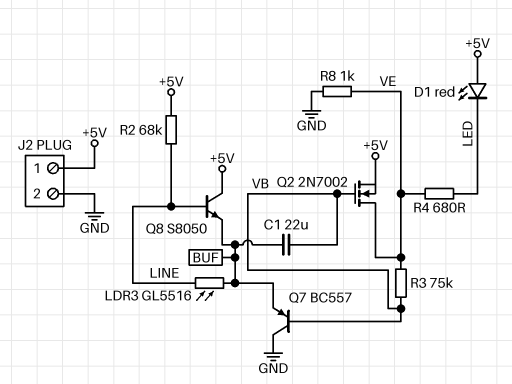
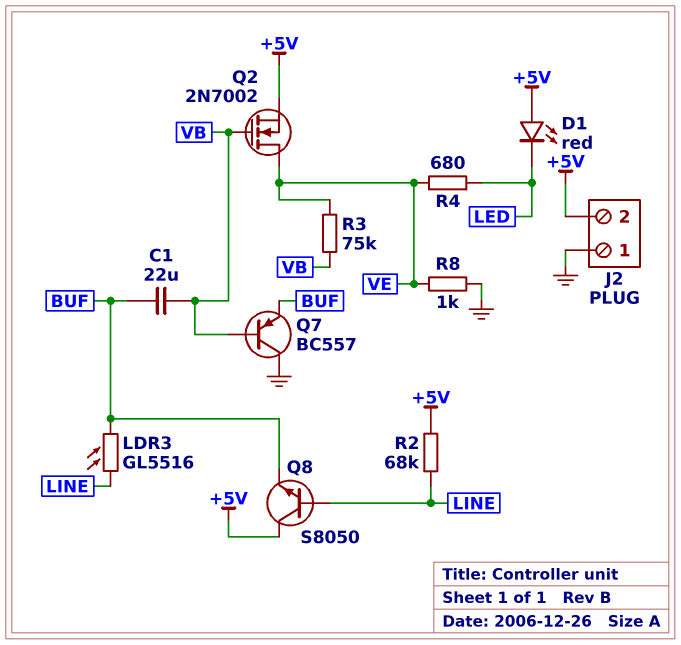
J2 pin 1: +5V -> GND
J2 pin 2: GND -> +5V

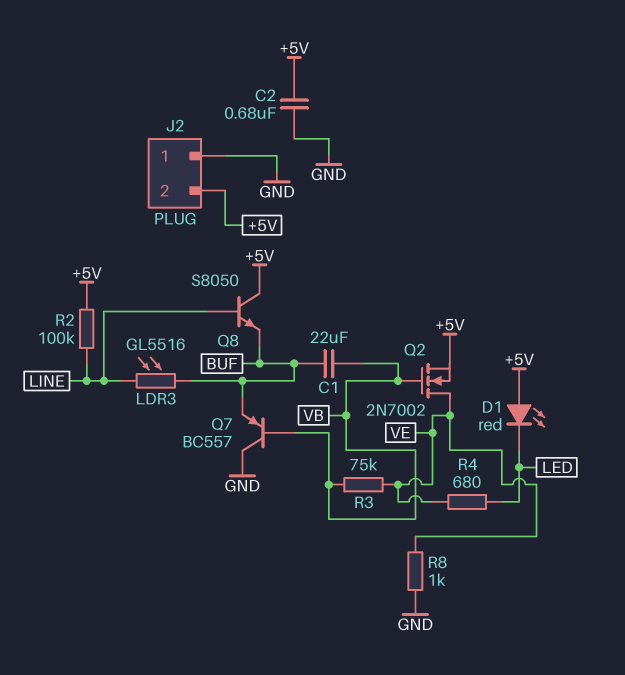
C2: none -> 680nF (+5V, GND)
R2: 68k (+5V, LINE) -> 100k (+5V, LINE)

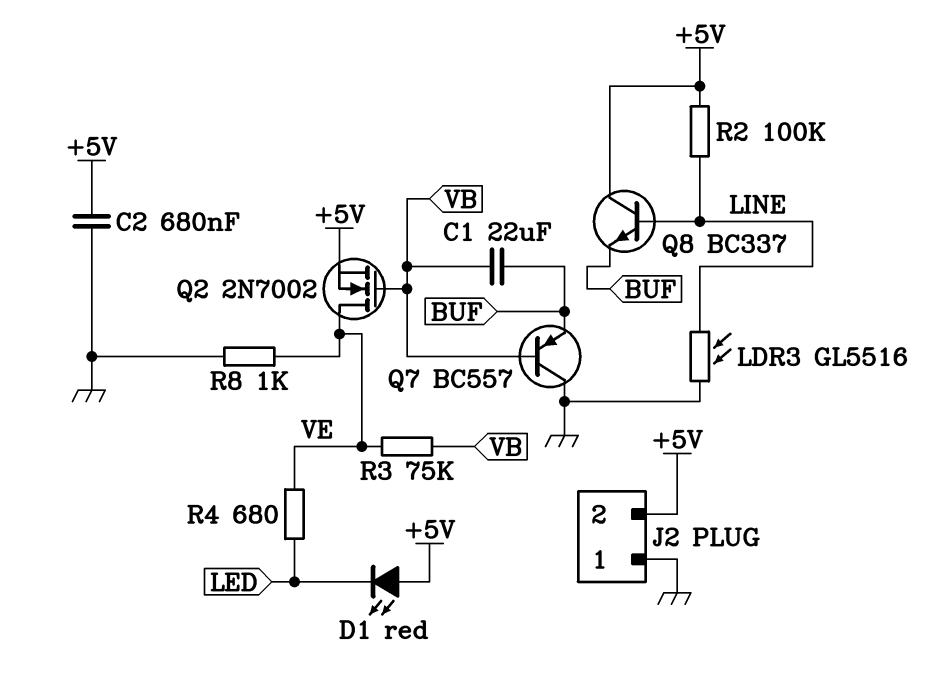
LDR3: GL5516 (BUF, LINE) -> GL5516 (GND, LINE)
Q8: NPN S8050 (B LINE, C +5V, E BUF) -> NPN BC337 (B LINE, C +5V, E BUF)

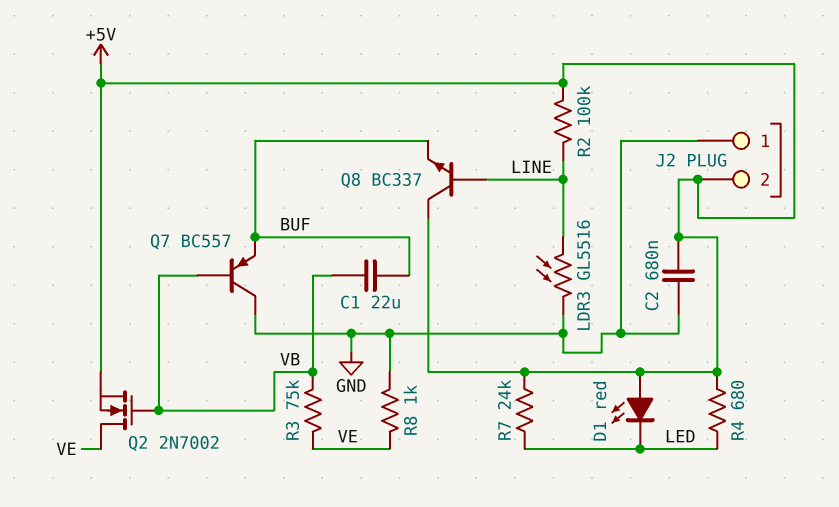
R4: 680 (LED, VE) -> 680 (+5V, LED)
R7: none -> 24k (+5V, LED)

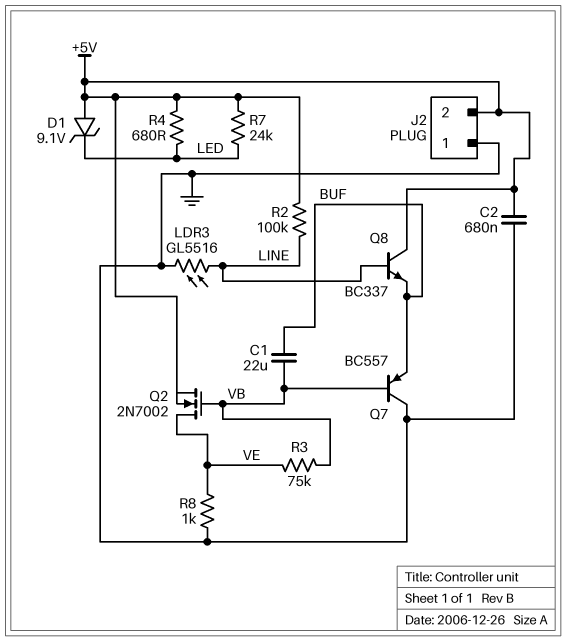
D1: LED red (A +5V, K LED) -> zener 9.1V (A +5V, K LED)

